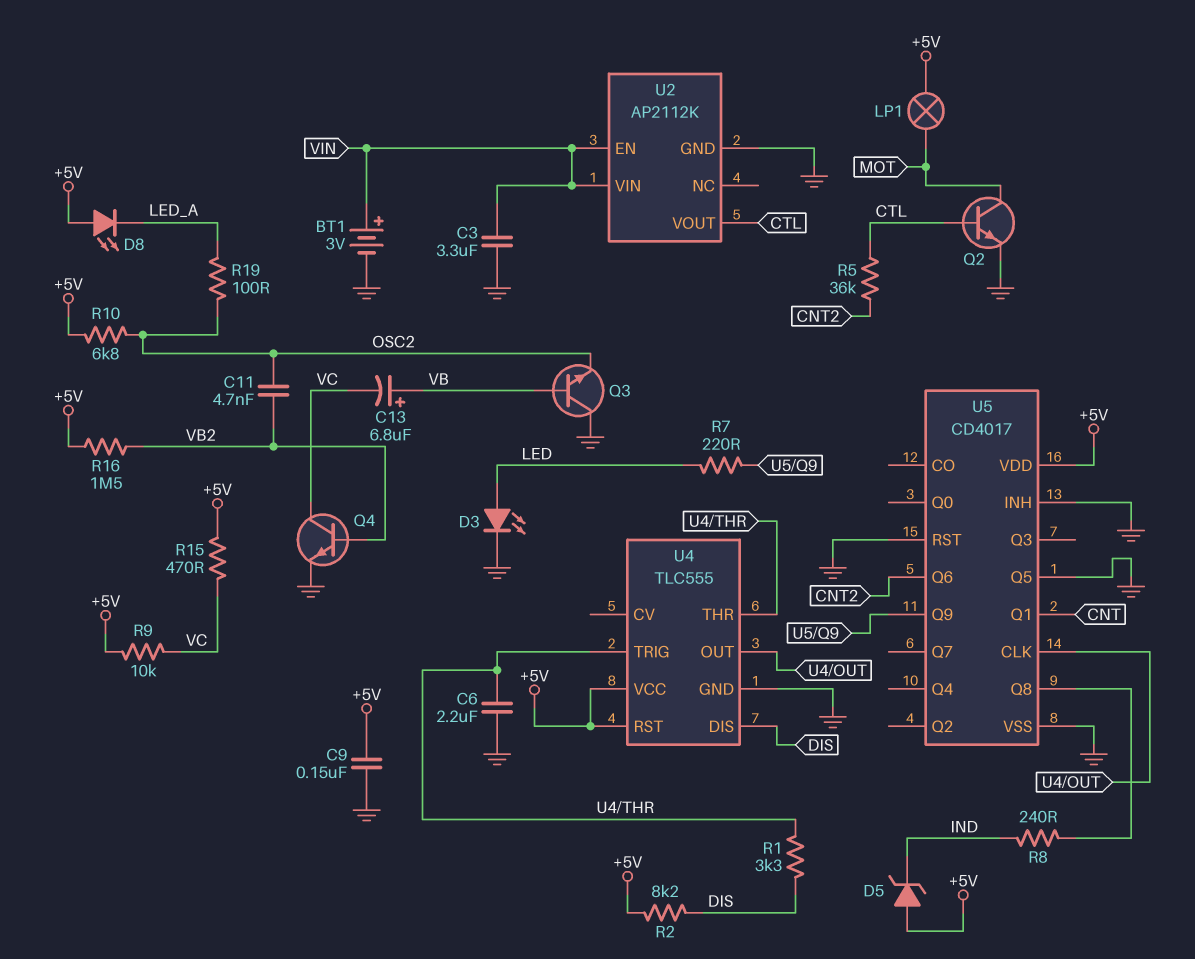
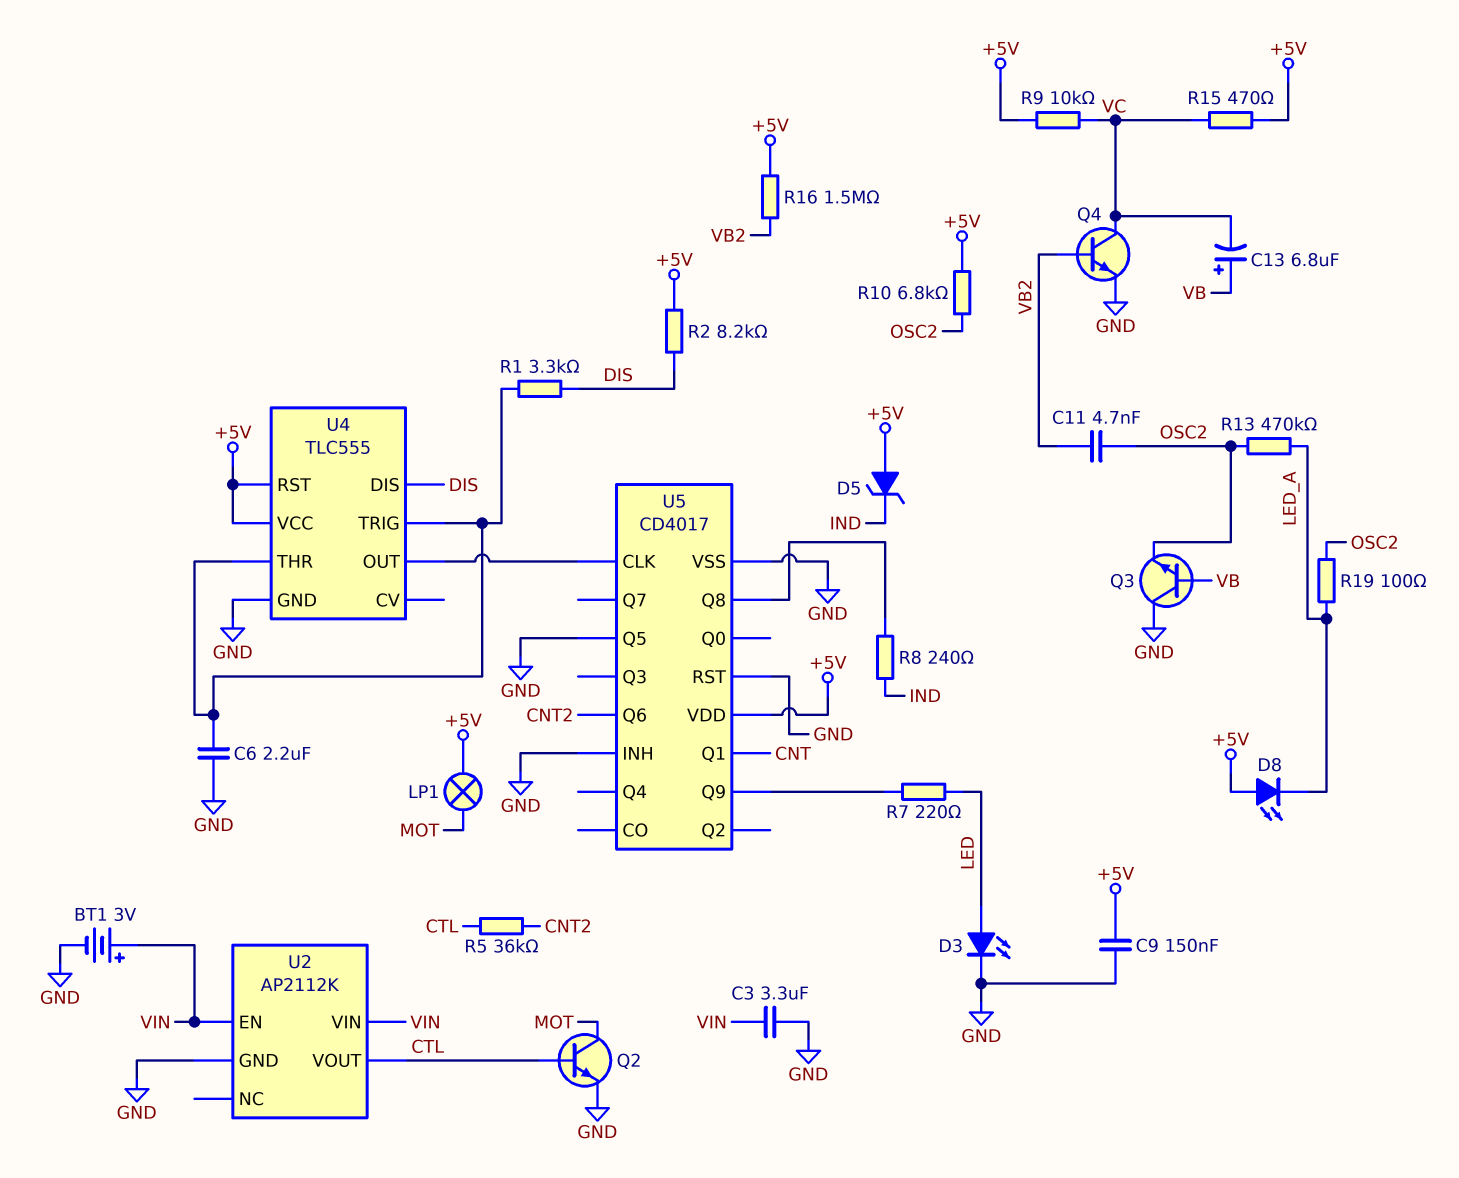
R13: none -> 470k (LED_A, OSC2)

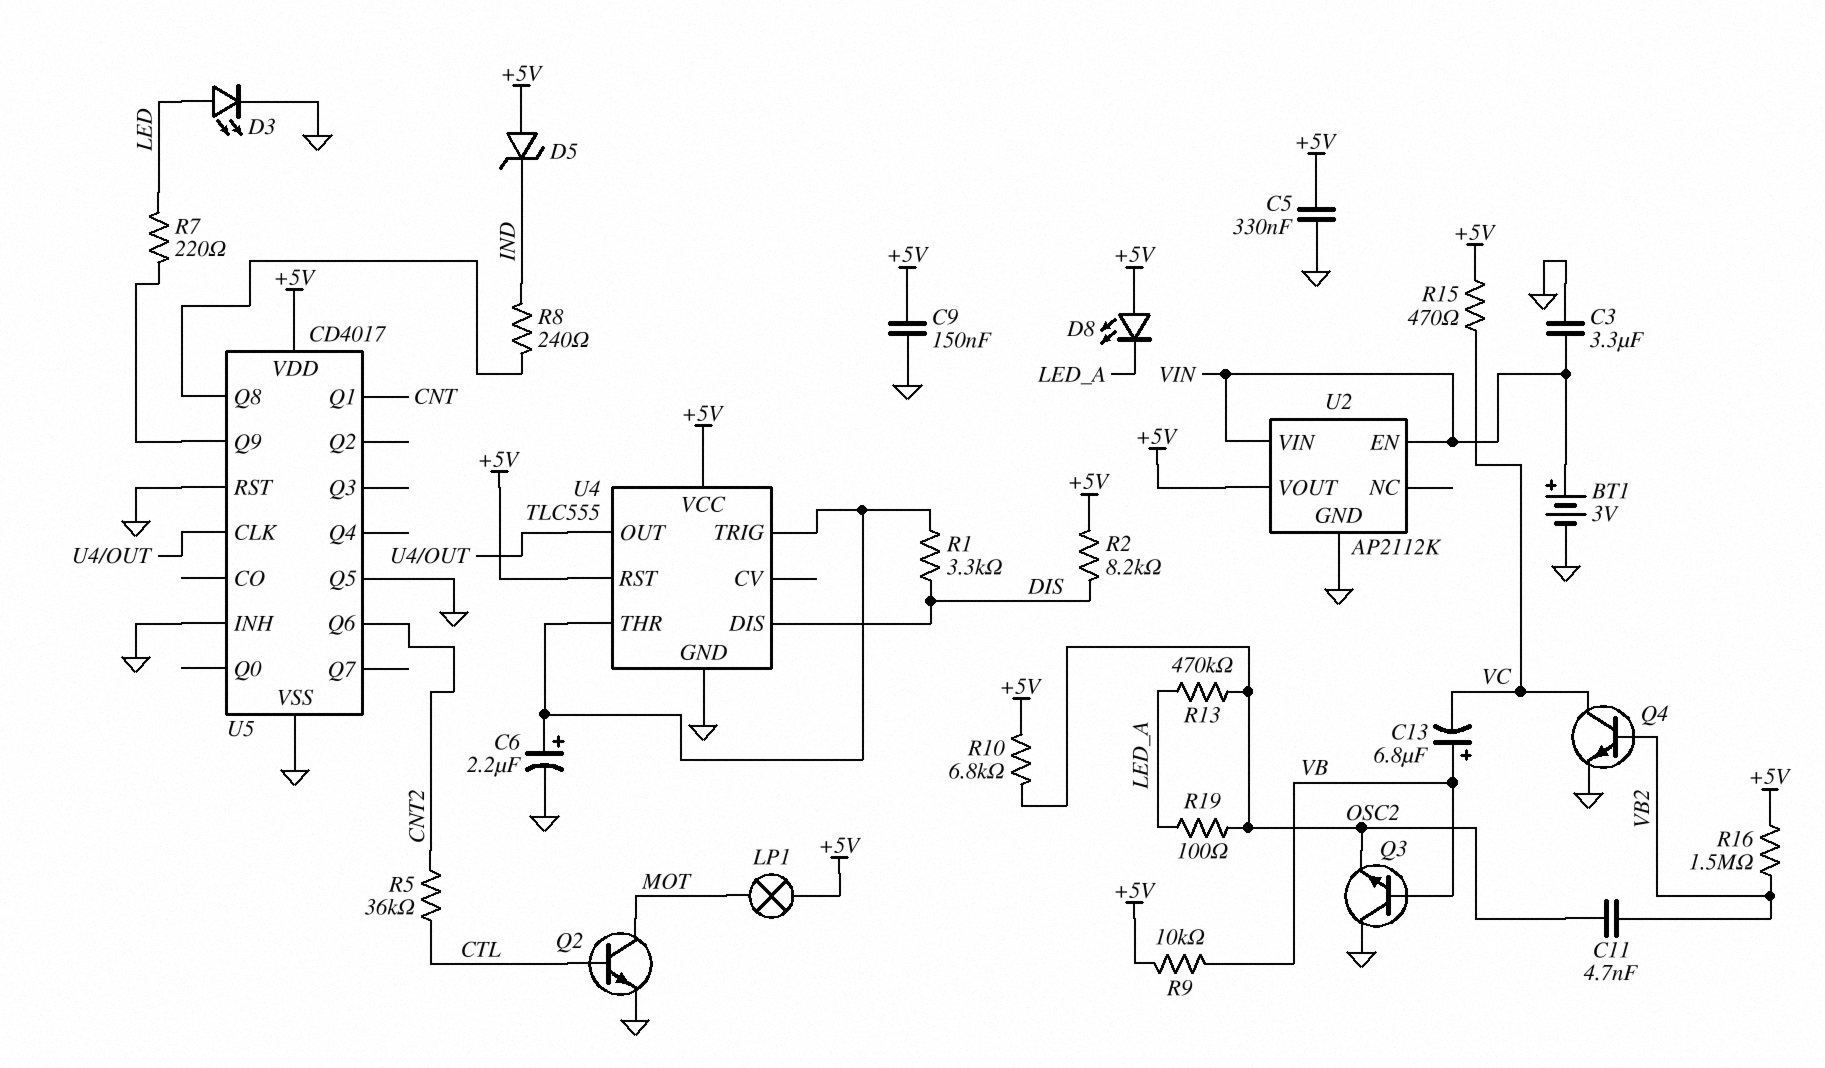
C5: none -> 330nF (+5V, GND)
C6: 2.2uF (GND, U4/THR) -> 2.2uF (plus U4/THR, minus GND)
R9: 10k (+5V, VC) -> 10k (+5V, VB)
U2 pin VOUT: CTL -> +5V

